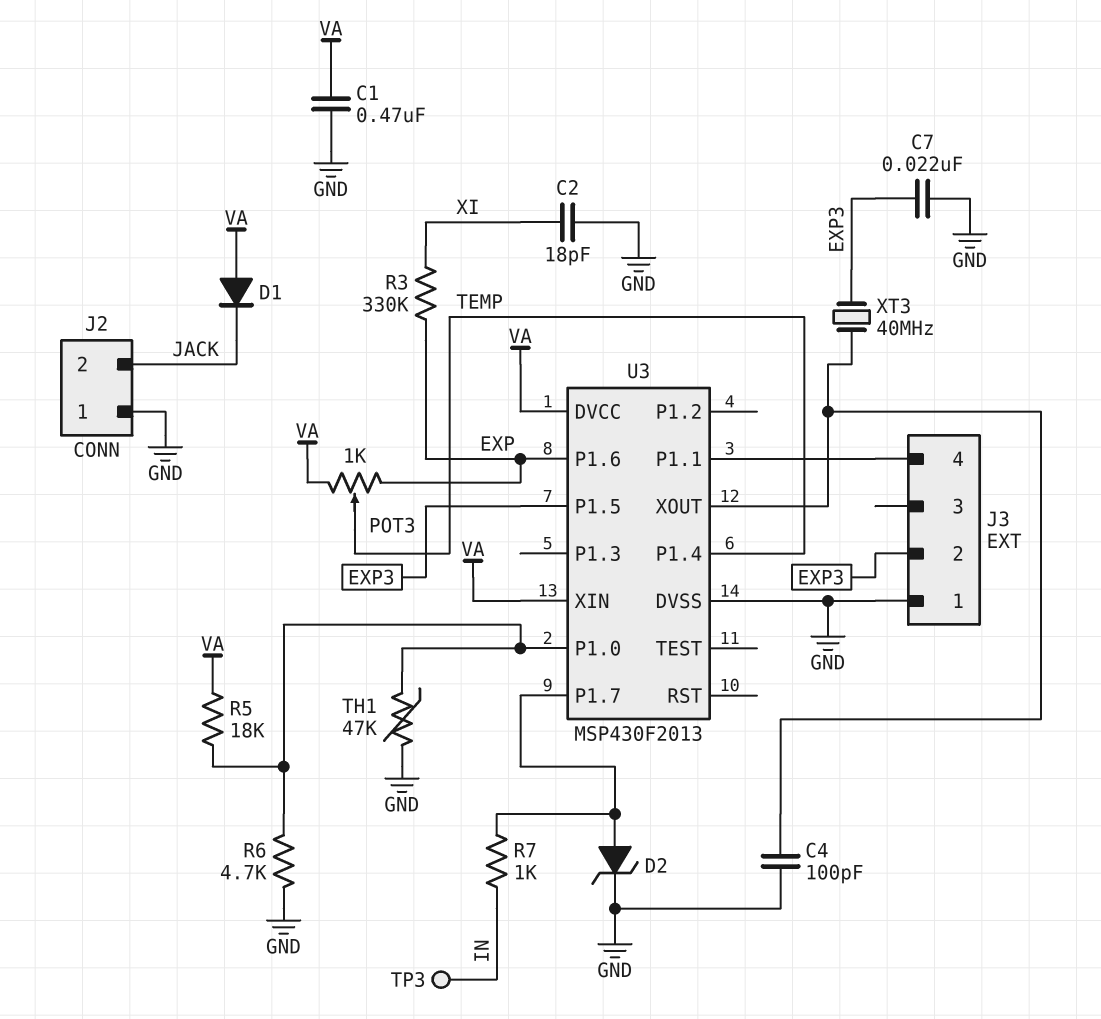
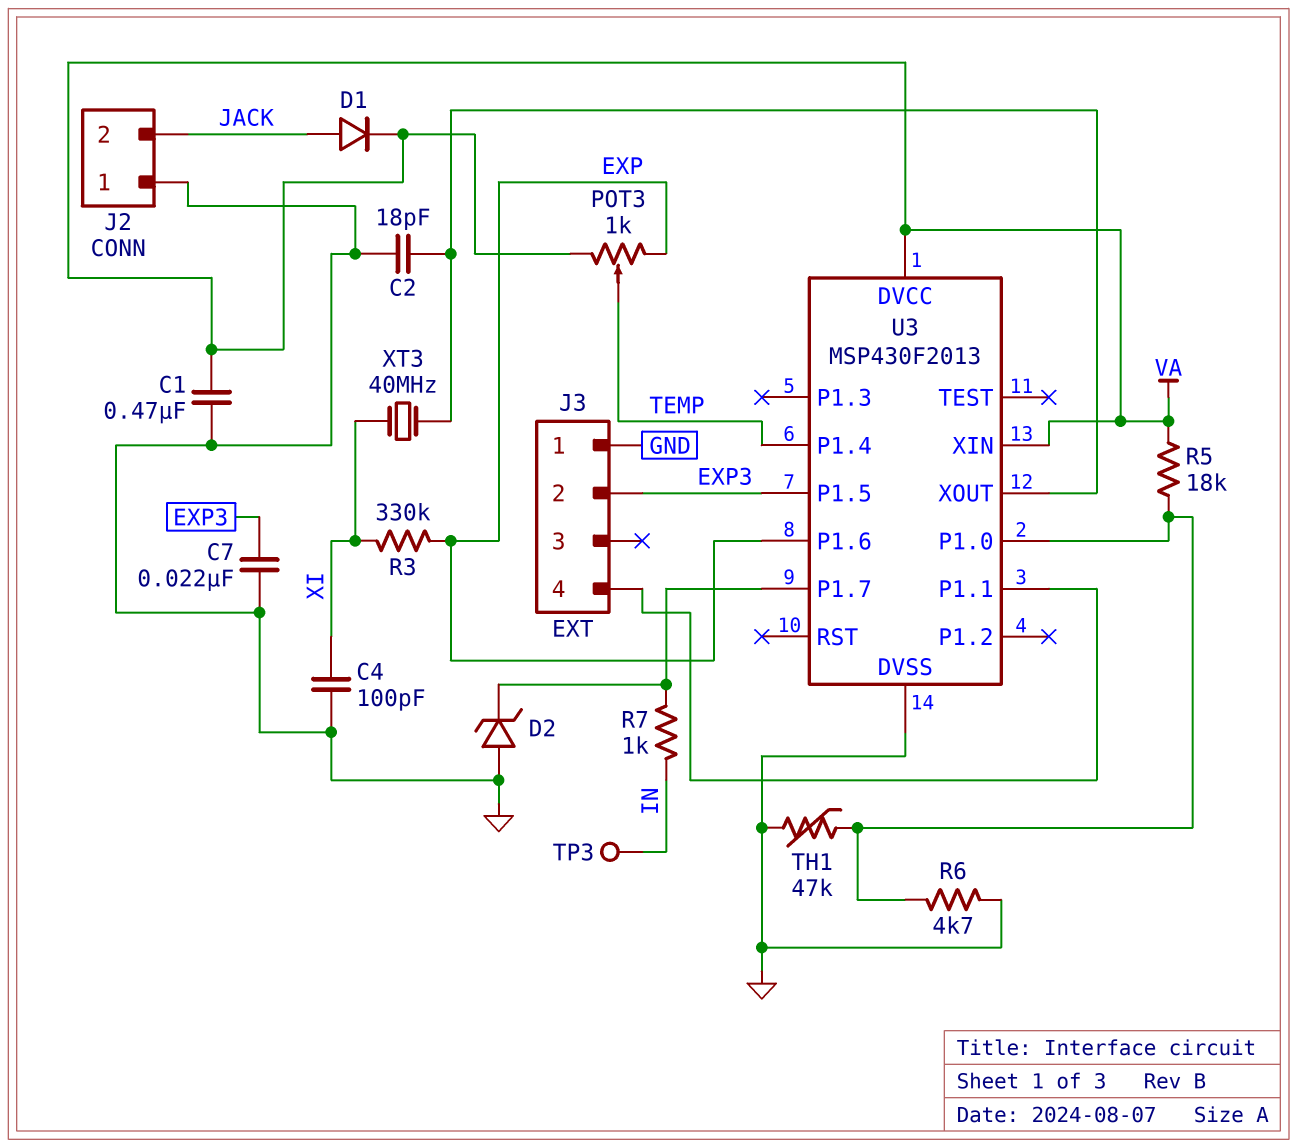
C2: 18pF (GND, XI) -> 18pF (GND, U3/XOUT)
C4: 100pF (GND, U3/XOUT) -> 100pF (GND, XI)
D1: diode (A VA, K JACK) -> diode (A JACK, K VA)
D2: zener (A U3/P1.7, K GND) -> zener (A GND, K U3/P1.7)
XT3: 40MHz (EXP3, U3/XOUT) -> 40MHz (U3/XOUT, XI)

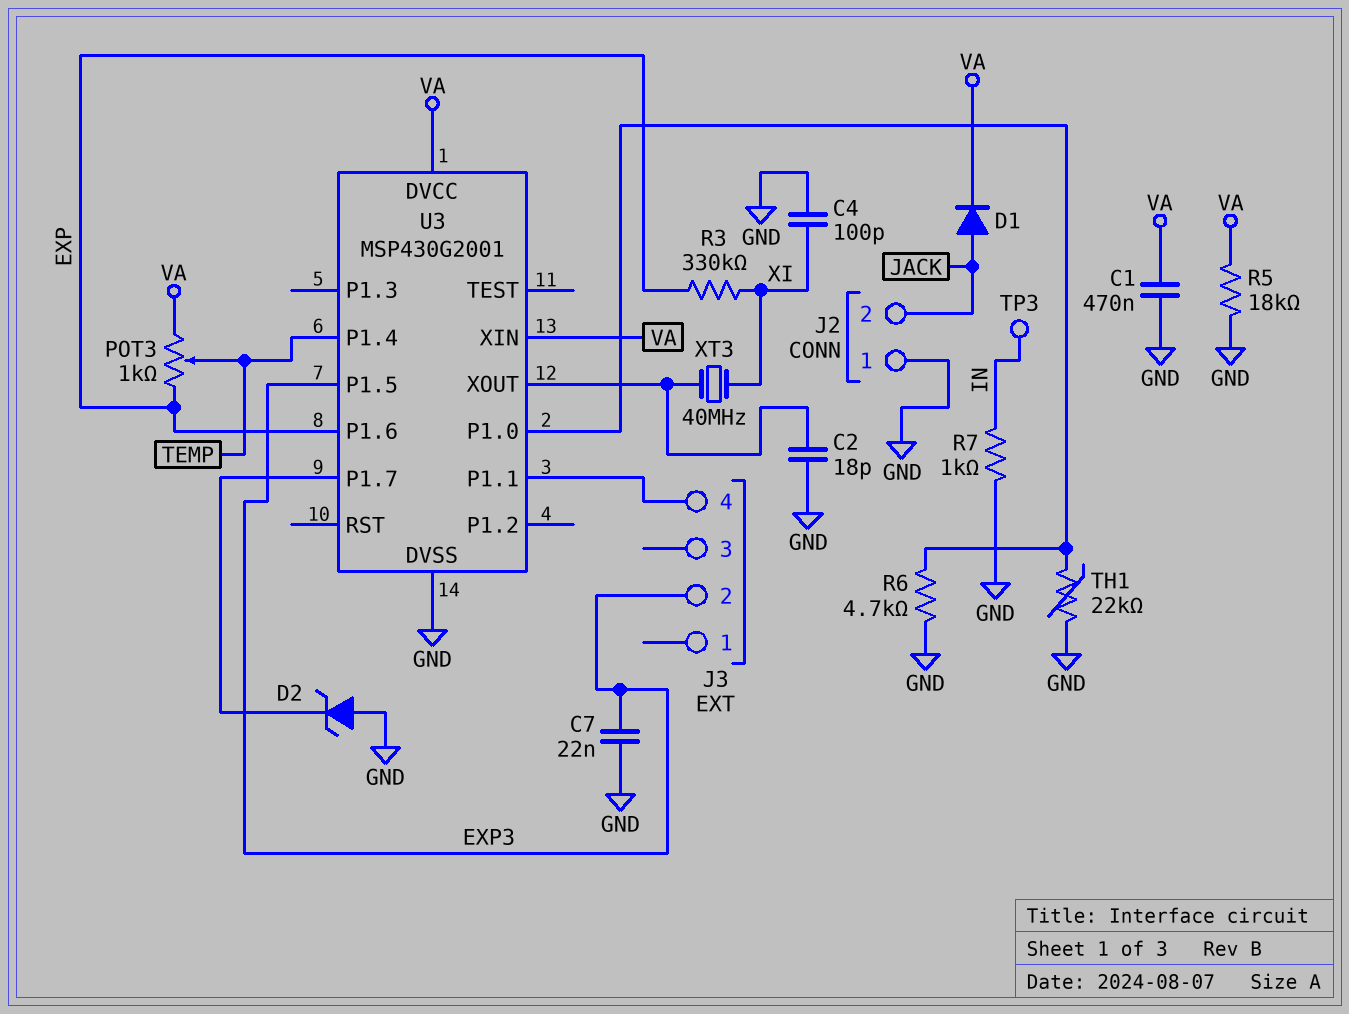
J3 pin 1: GND -> none
R5: 18k (U3/P1.0, VA) -> 18k (GND, VA)
R7: 1k (IN, U3/P1.7) -> 1k (GND, IN)
TH1: 47k (GND, U3/P1.0) -> 22k (GND, U3/P1.0)
U3: MSP430F2013 -> MSP430G2001

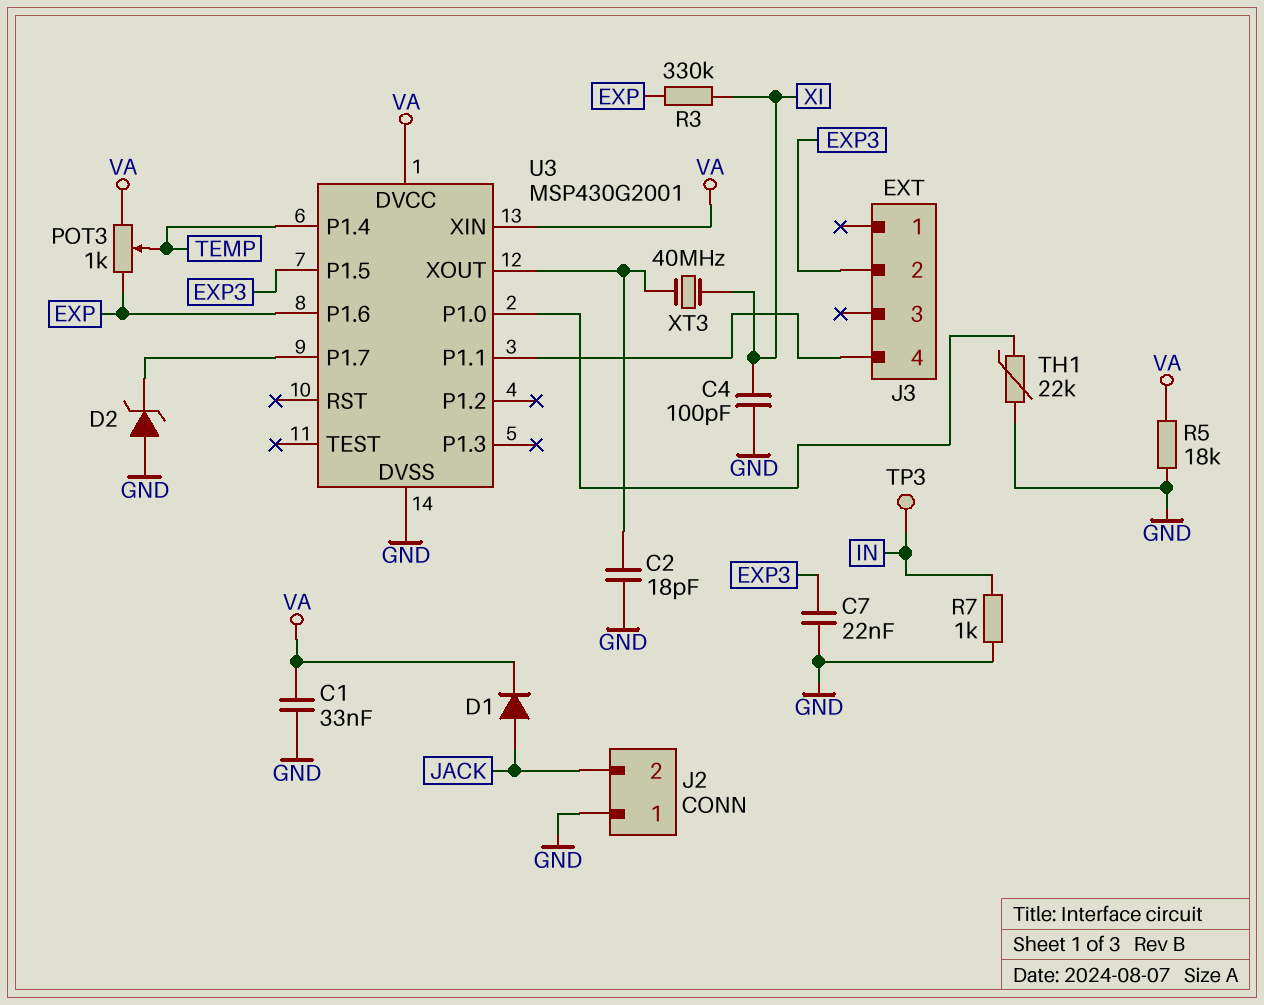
C1: 470nF (GND, VA) -> 33nF (GND, VA)
R6: 4.7k (GND, U3/P1.0) -> none

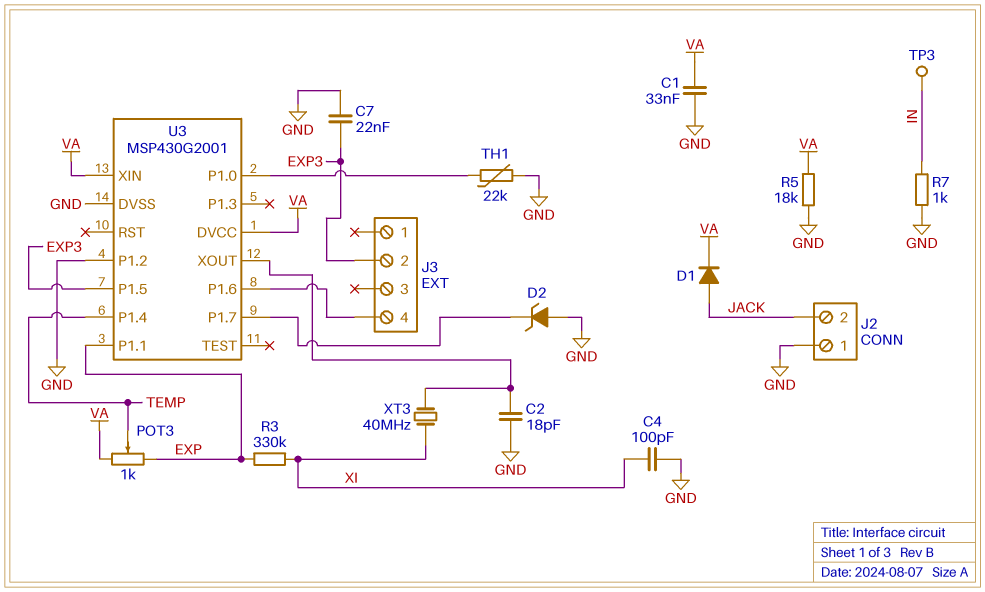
U3 pin P1.1: J3/4 -> EXP
U3 pin P1.2: none -> GND
U3 pin P1.6: EXP -> J3/4

